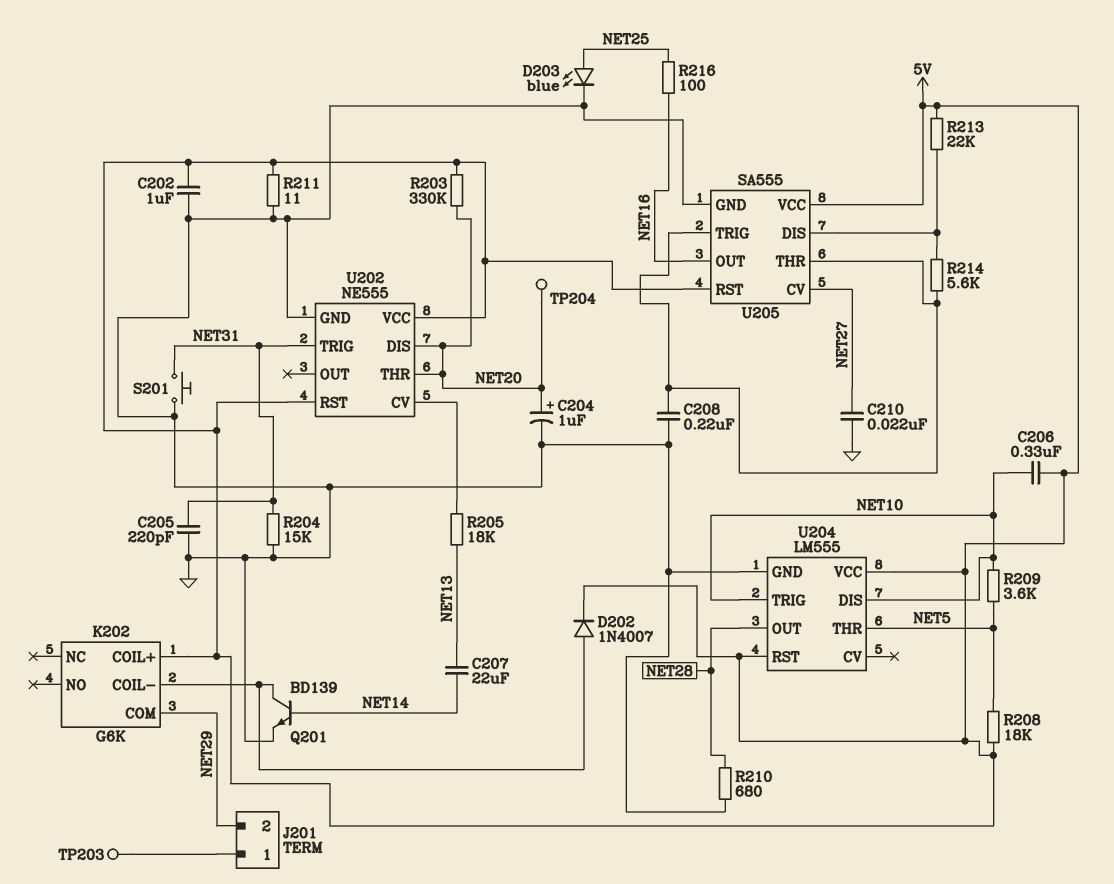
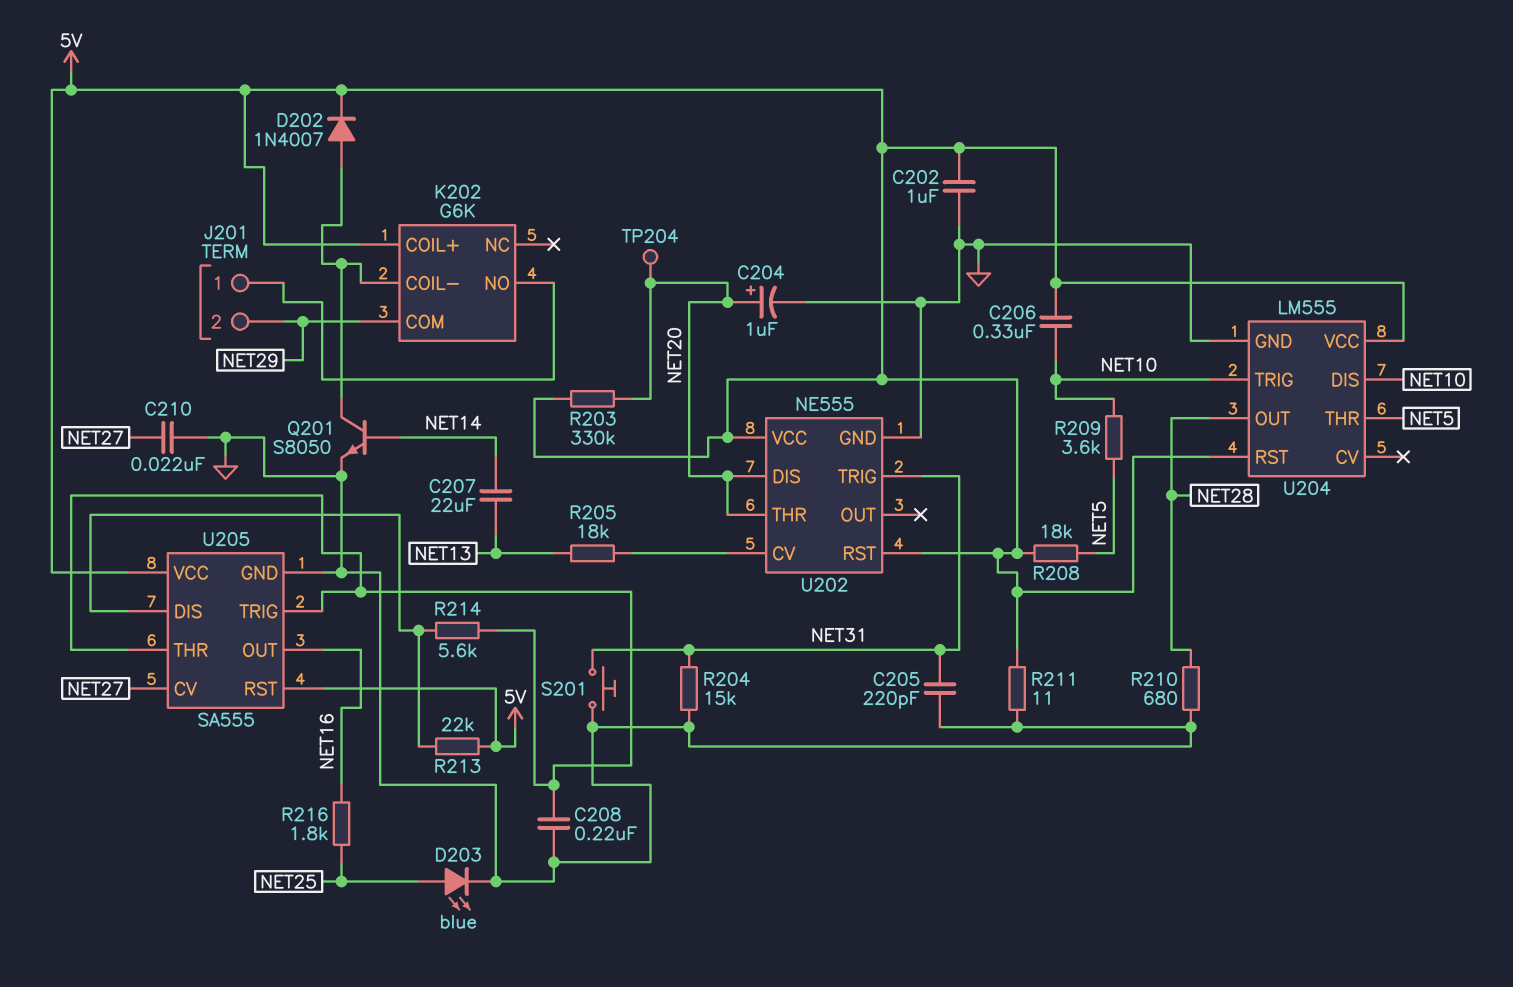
K202 pin NO: none -> J201/1
Q201: NPN BD139 (B NET14, C K202/COIL-, E GND) -> NPN S8050 (B NET14, C K202/COIL-, E GND)
R216: 100 (NET16, NET25) -> 1.8k (NET16, NET25)
TP203: test point (J201/1) -> none

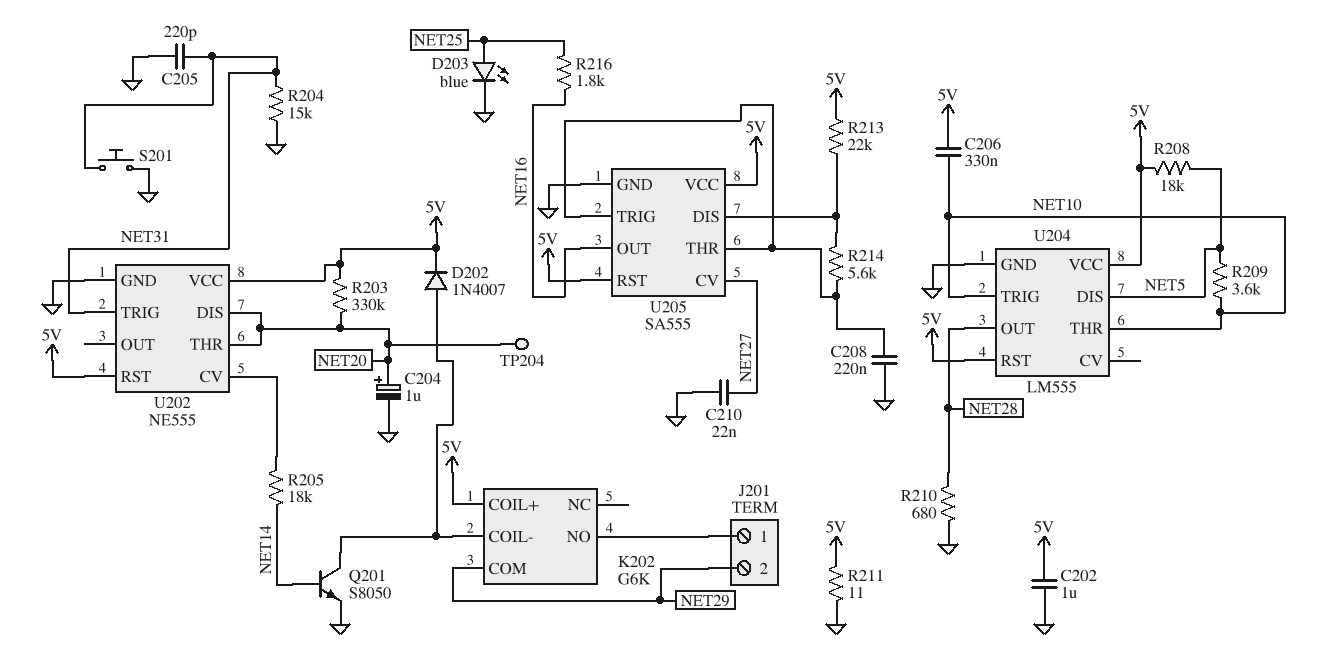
C207: 22uF (NET13, NET14) -> none
R205: 18k (NET13, U202/CV) -> 18k (NET14, U202/CV)
U204 pin DIS: NET10 -> NET5
U204 pin THR: NET5 -> NET10

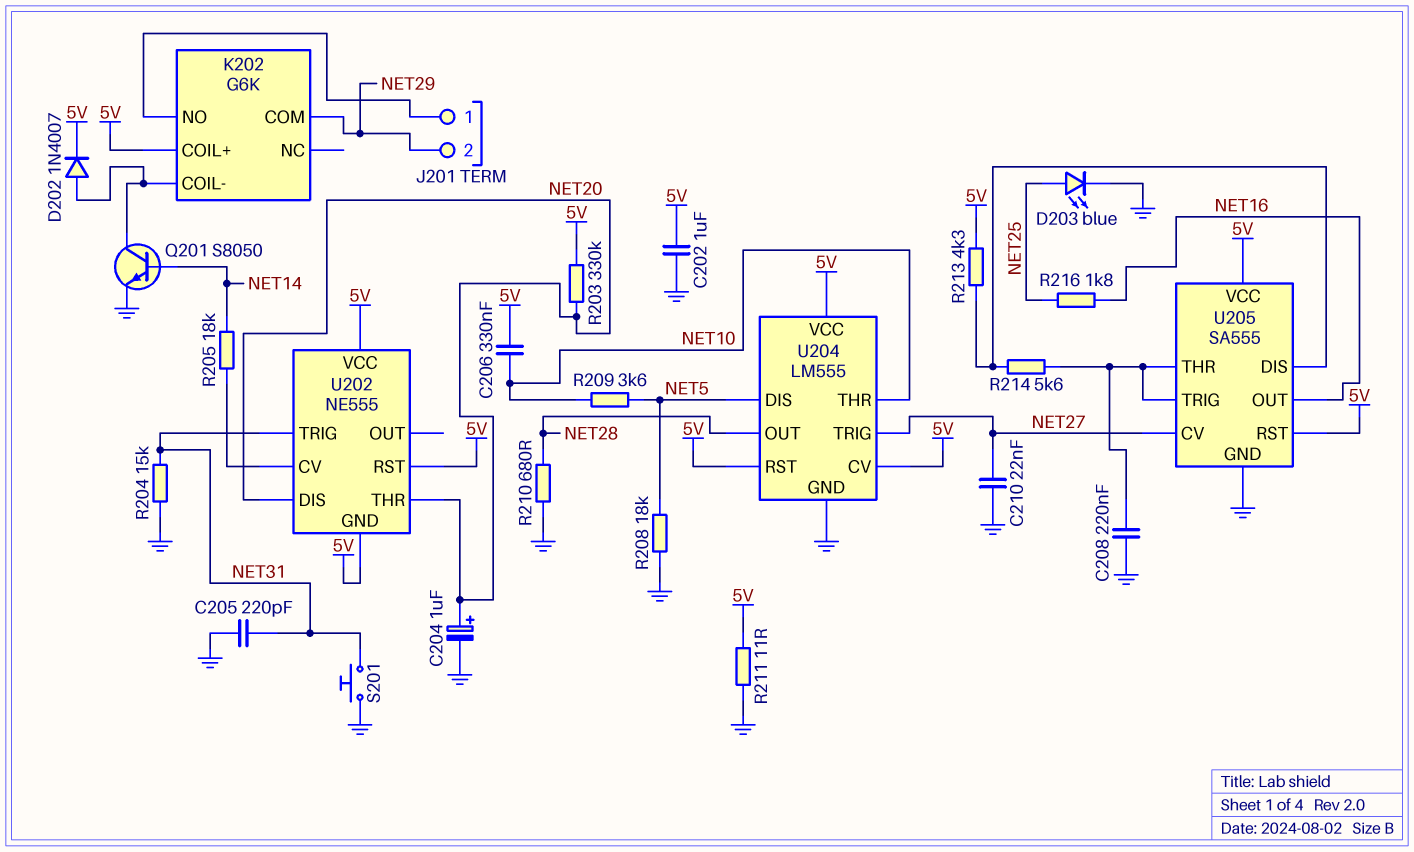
R208: 18k (5V, NET5) -> 18k (GND, NET5)
R213: 22k (5V, U205/DIS) -> 4.3k (5V, U205/DIS)
TP204: test point (NET20) -> none
U202 pin GND: GND -> 5V
U204 pin CV: none -> 5V
U204 pin TRIG: NET10 -> NET27

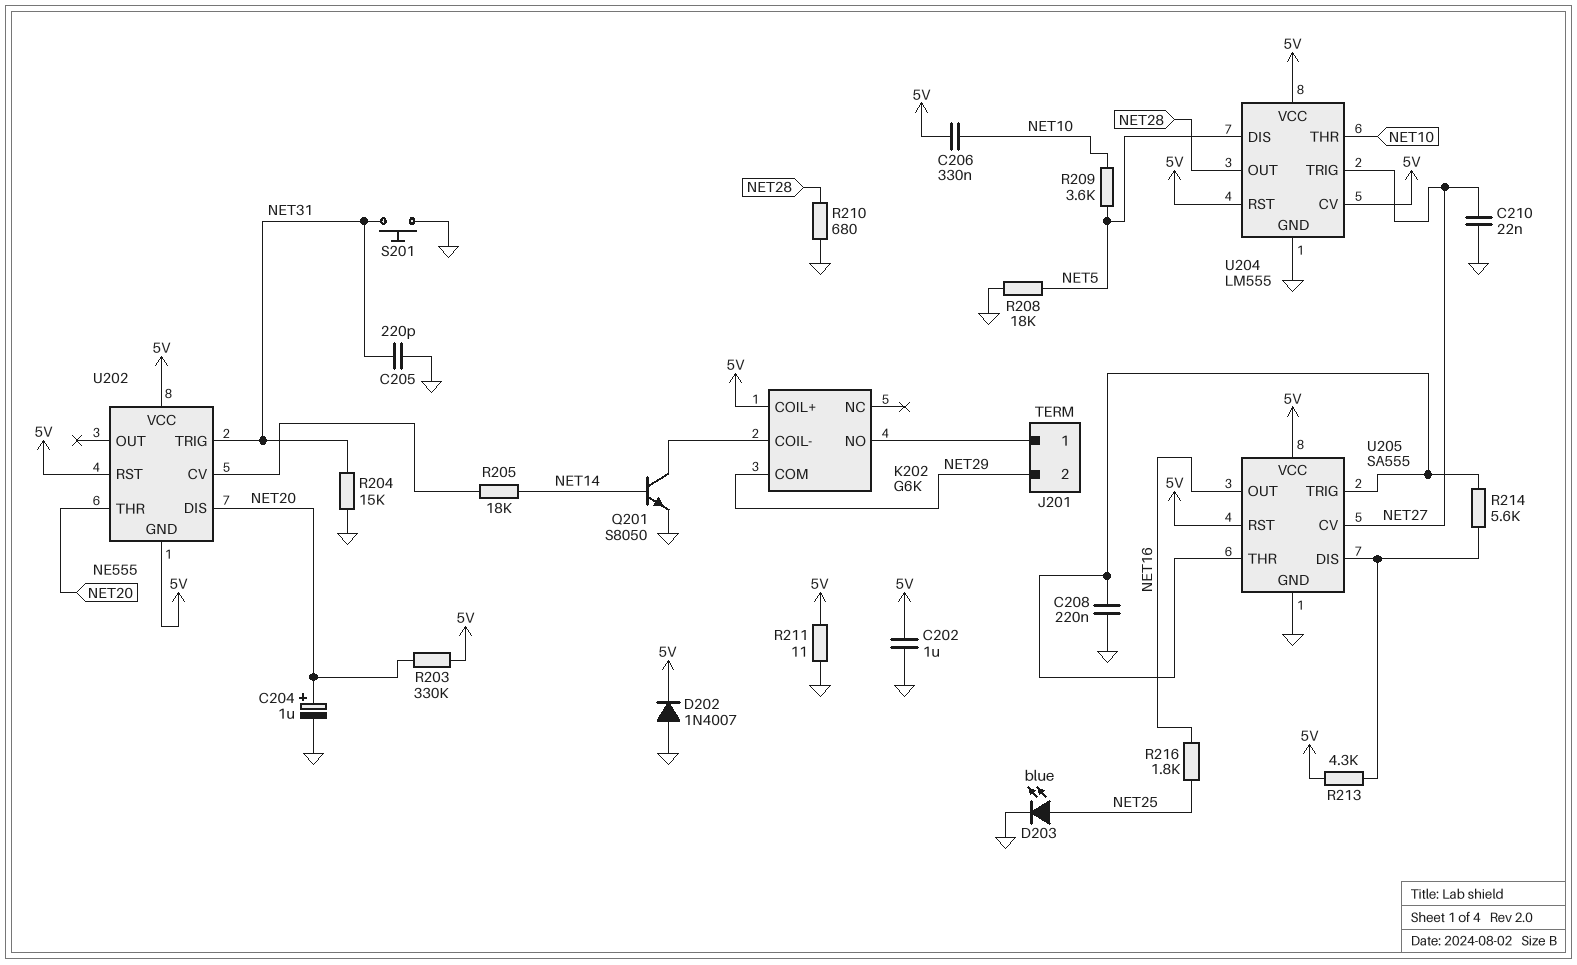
D202: diode 1N4007 (A K202/COIL-, K 5V) -> diode 1N4007 (A GND, K 5V)

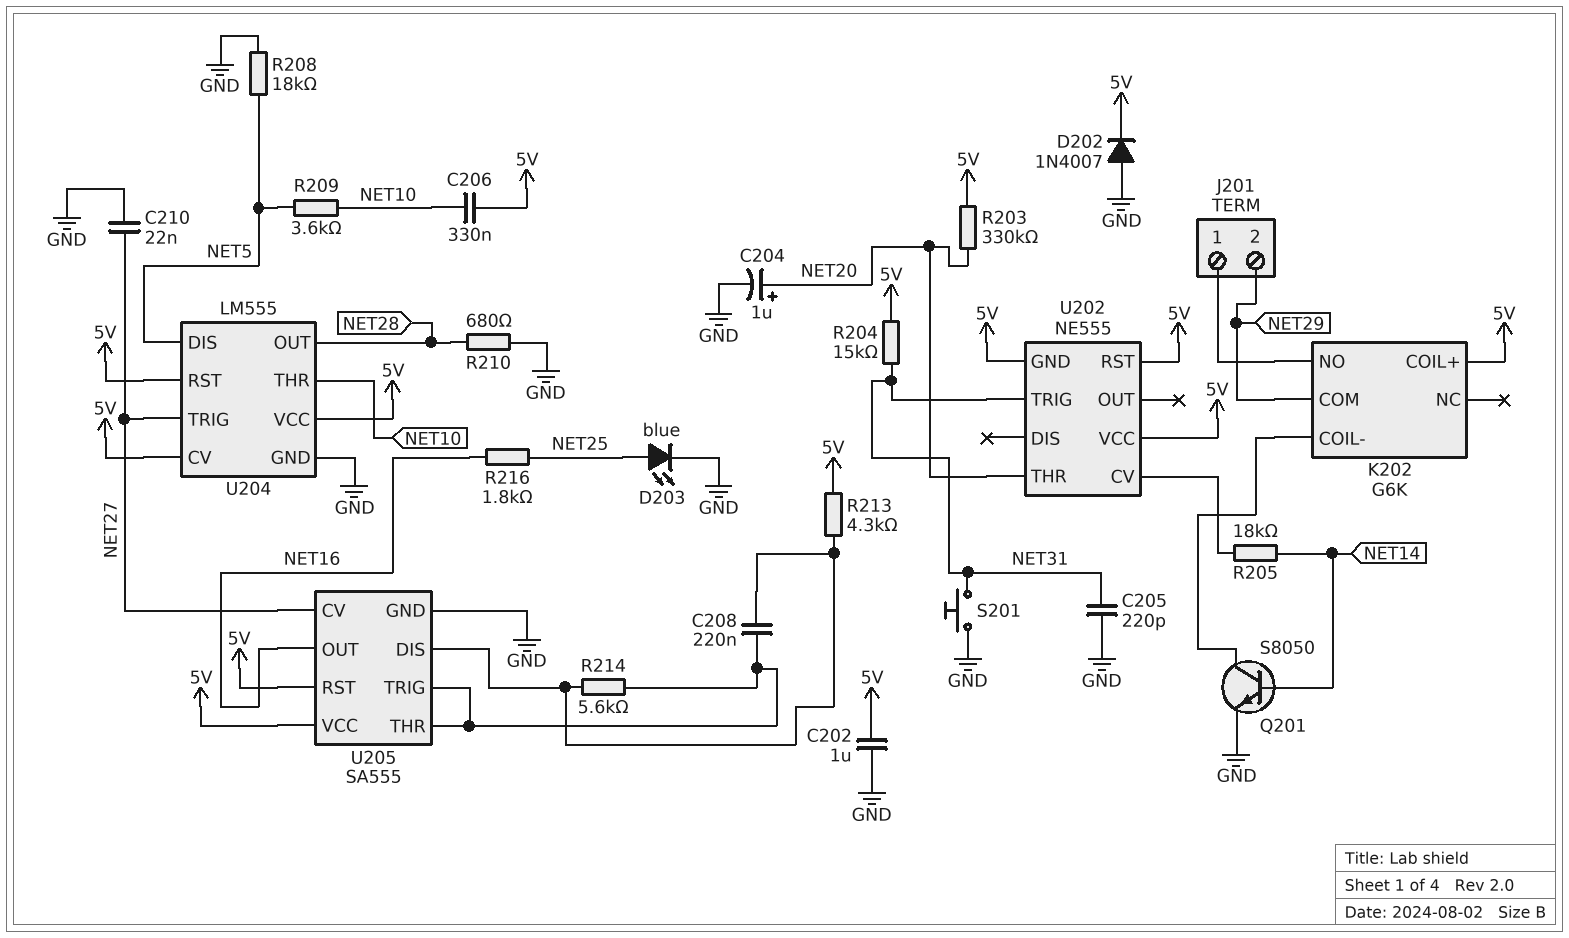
C208: 220nF (GND, U205/THR) -> 220nF (U205/DIS, U205/THR)
R204: 15k (GND, NET31) -> 15k (5V, NET31)
R211: 11 (5V, GND) -> none
U202 pin DIS: NET20 -> none

